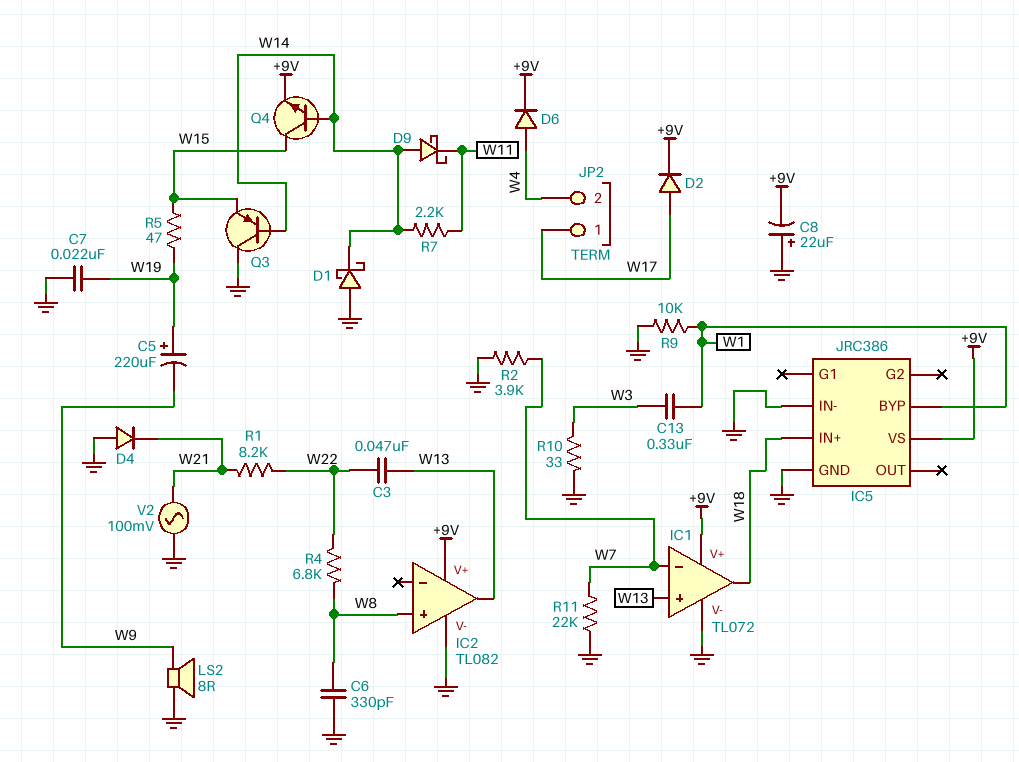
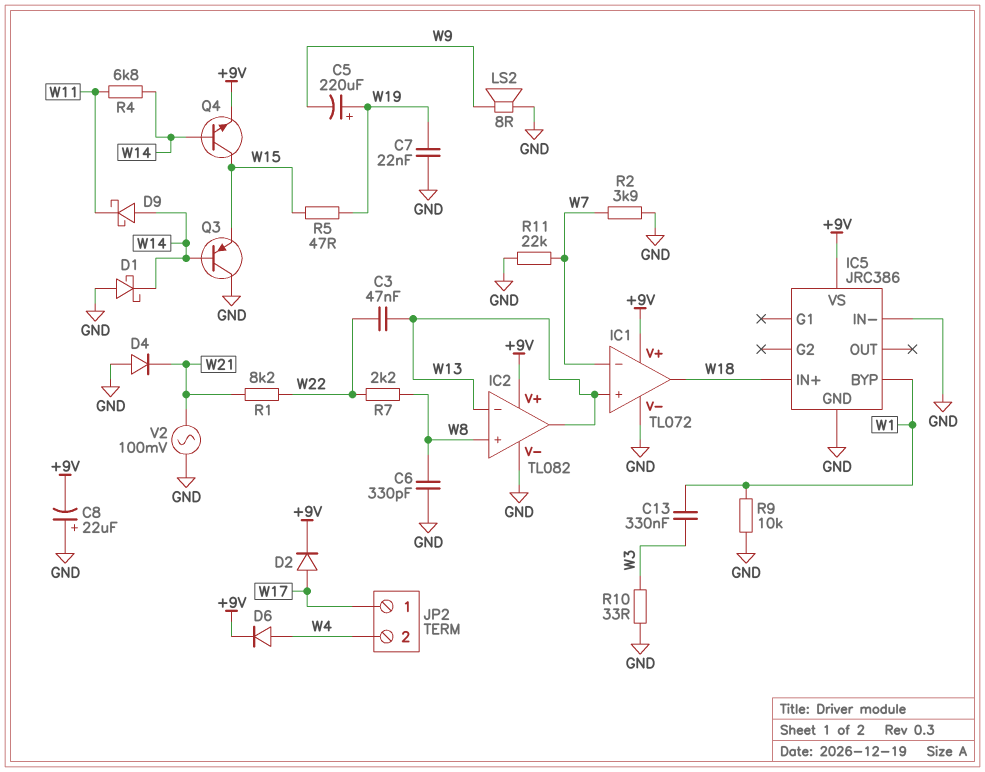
IC2 pin in-: none -> W13
R4: 6.8k (W8, W22) -> 6.8k (W11, W14)
R7: 2.2k (W11, W14) -> 2.2k (W8, W22)

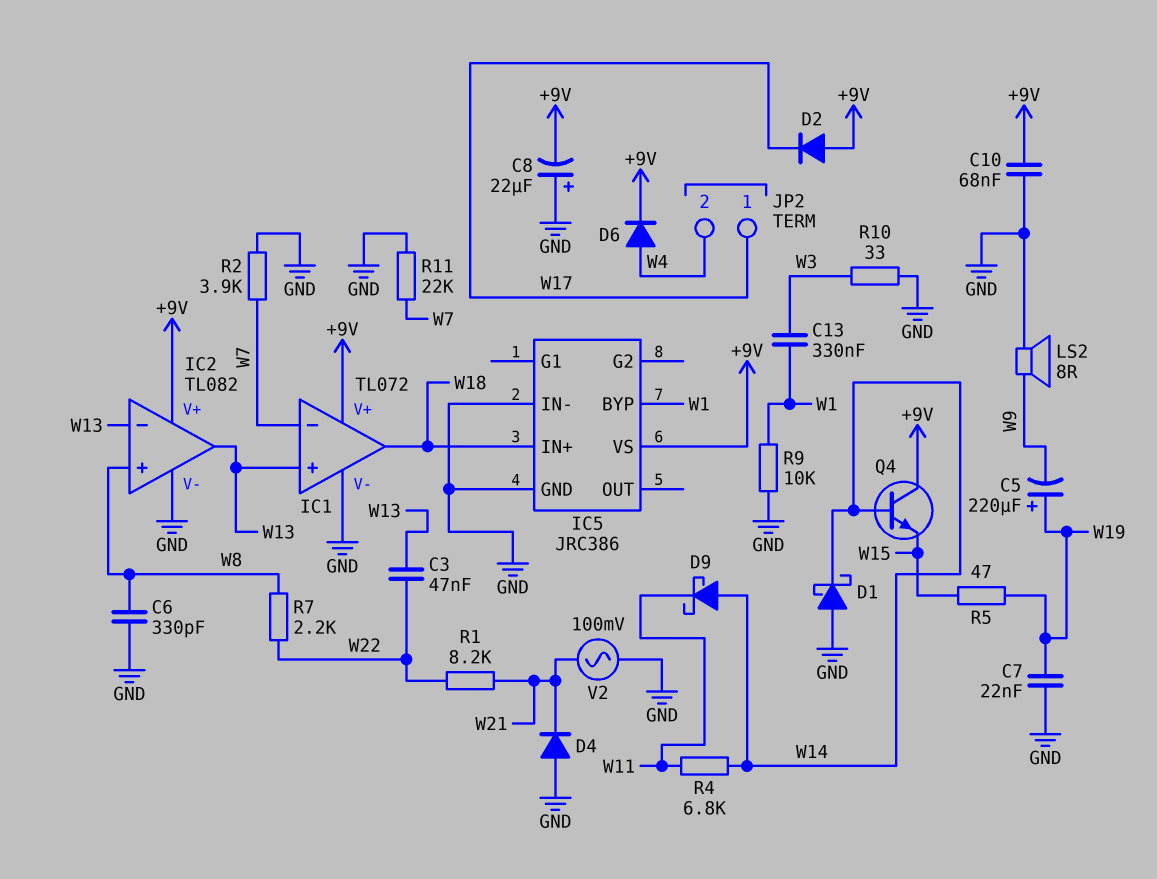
C10: none -> 68nF (+9V, GND)
D2: diode (A W17, K +9V) -> diode (A +9V, K W17)
Q3: PNP (B W14, C GND, E W15) -> none
Q4: NPN (B W14, C W15, E +9V) -> NPN (B W14, C +9V, E W15)

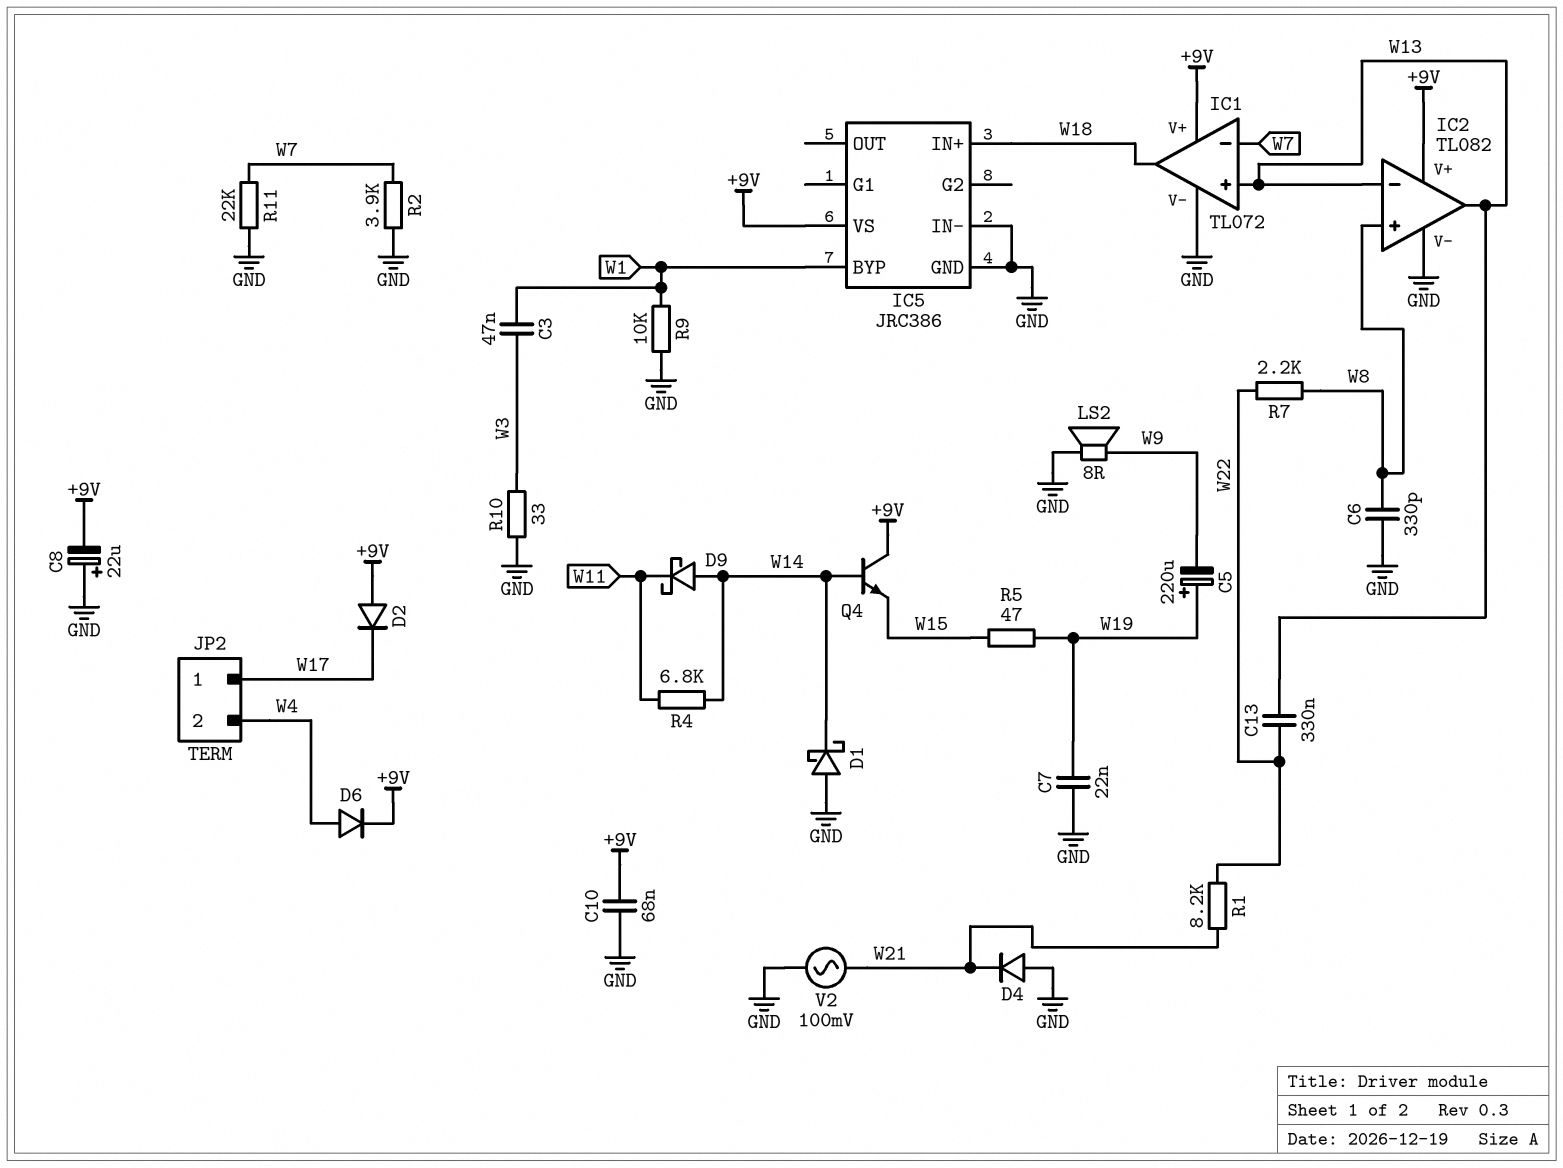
C3: 47nF (W13, W22) -> 47nF (W1, W3)
C13: 330nF (W1, W3) -> 330nF (W13, W22)

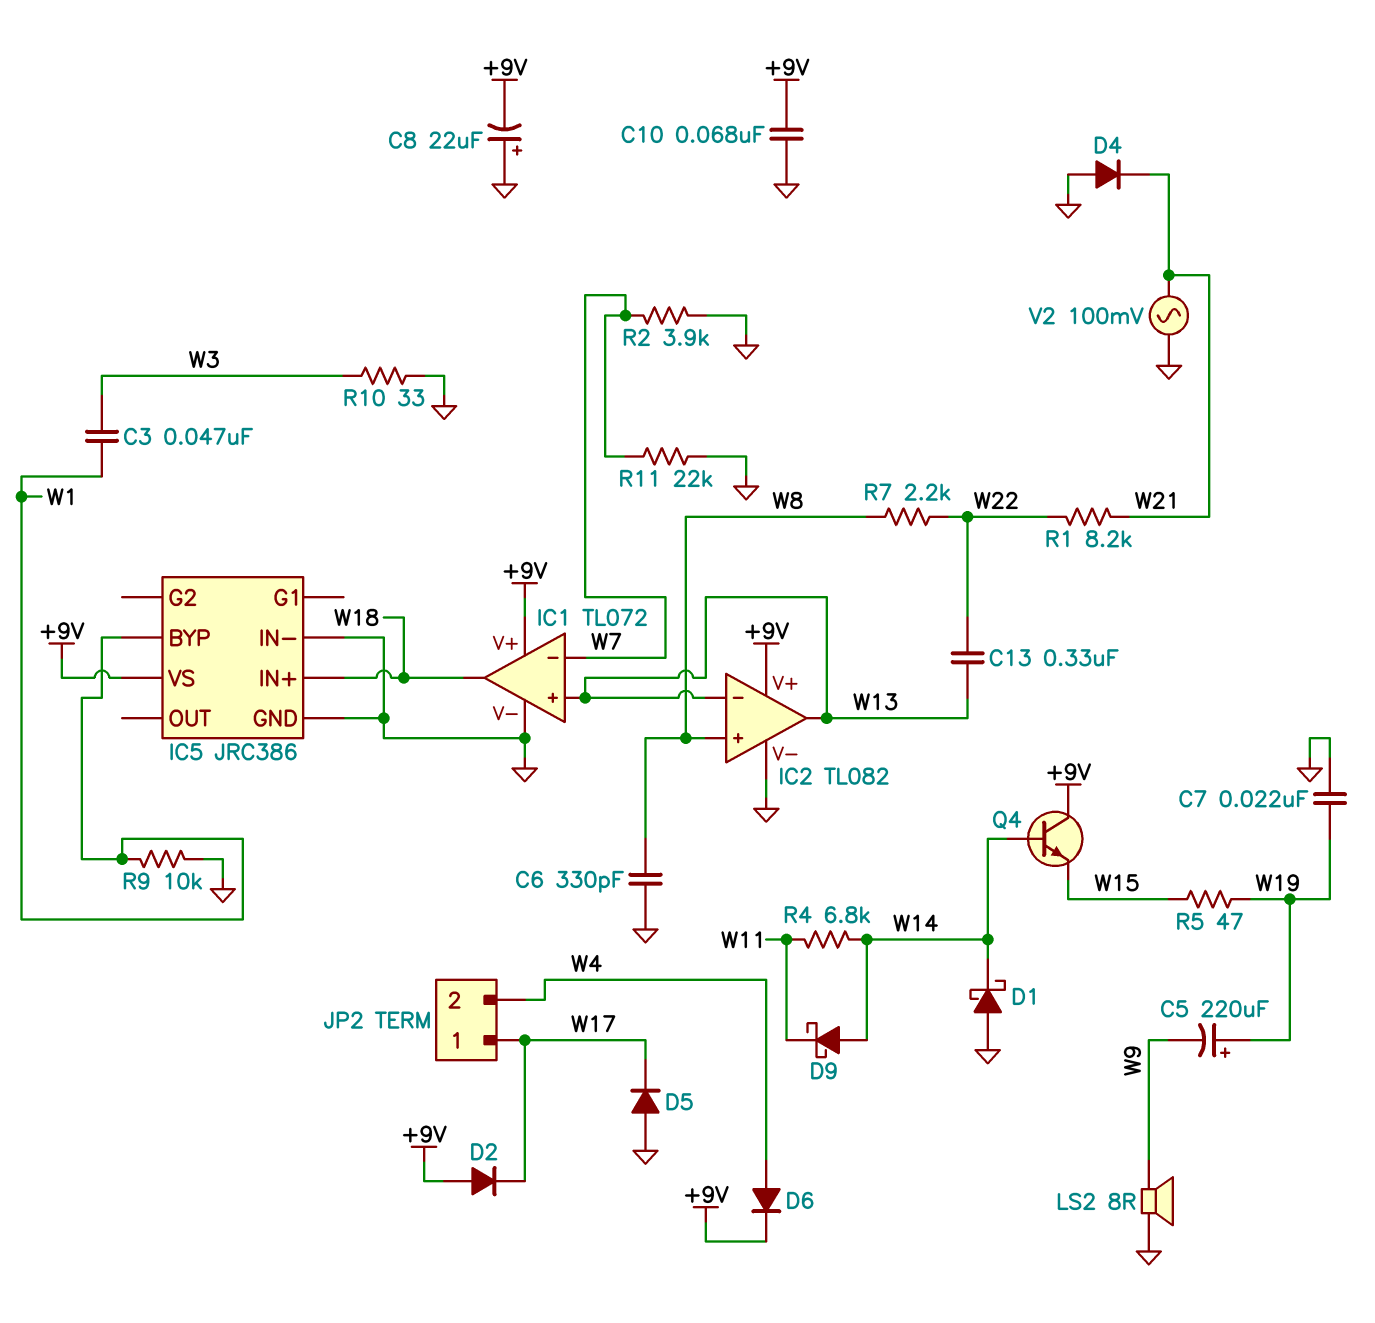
D5: none -> diode (A GND, K W17)

